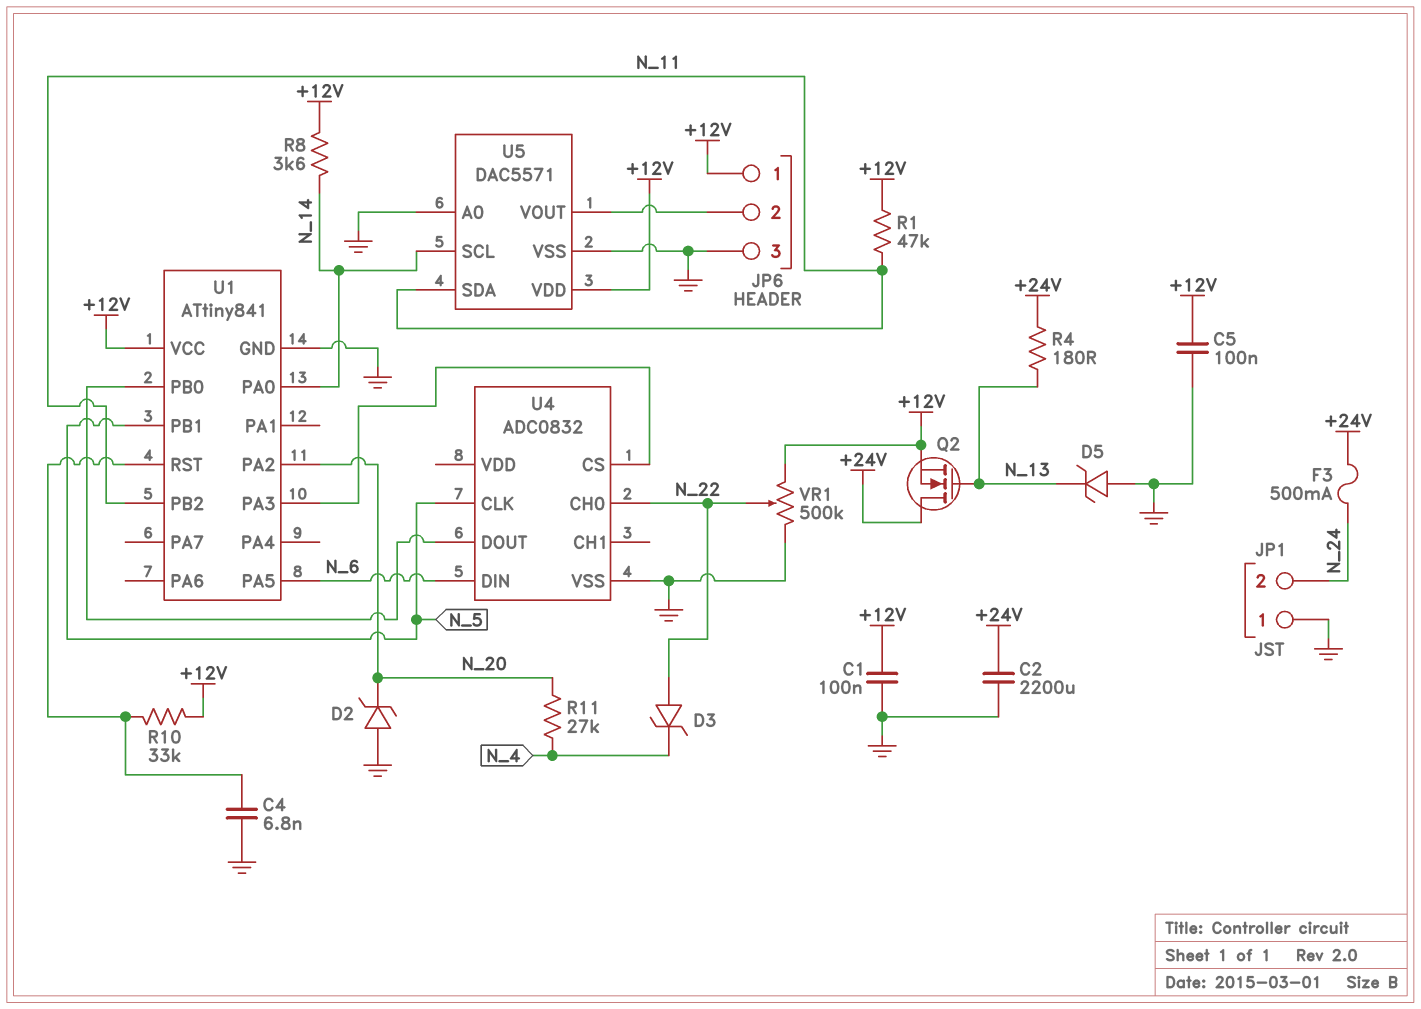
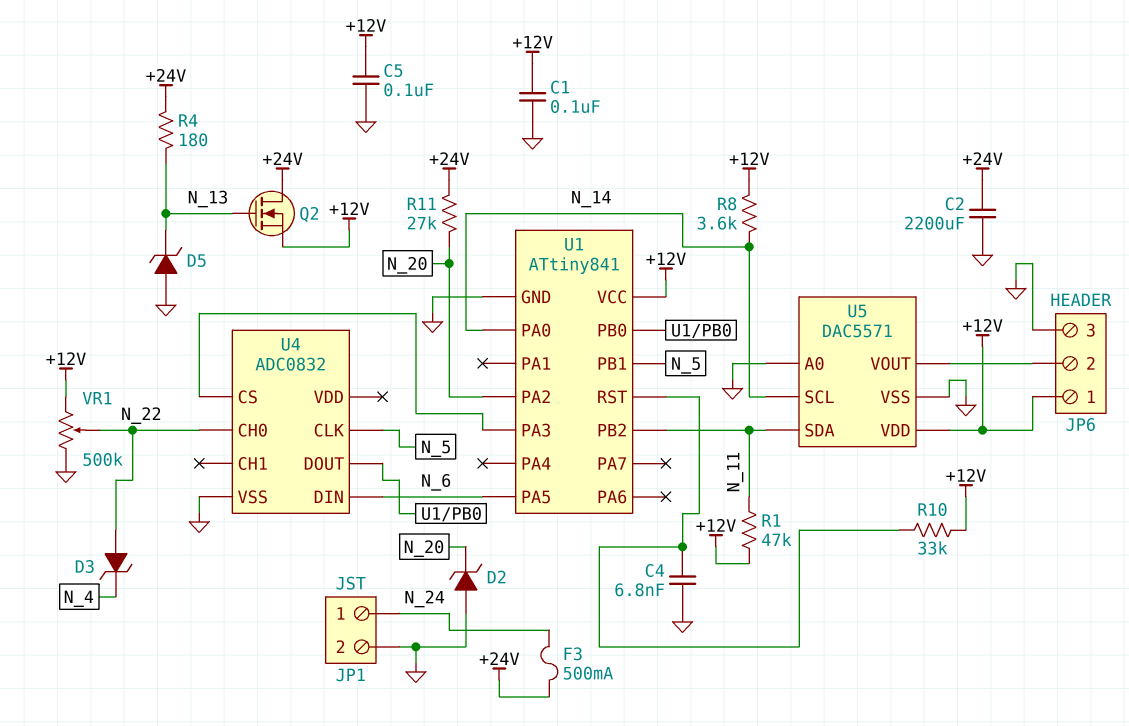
JP1 pin 1: GND -> N_24
JP1 pin 2: N_24 -> GND
R11: 27k (N_4, N_20) -> 27k (+24V, N_20)

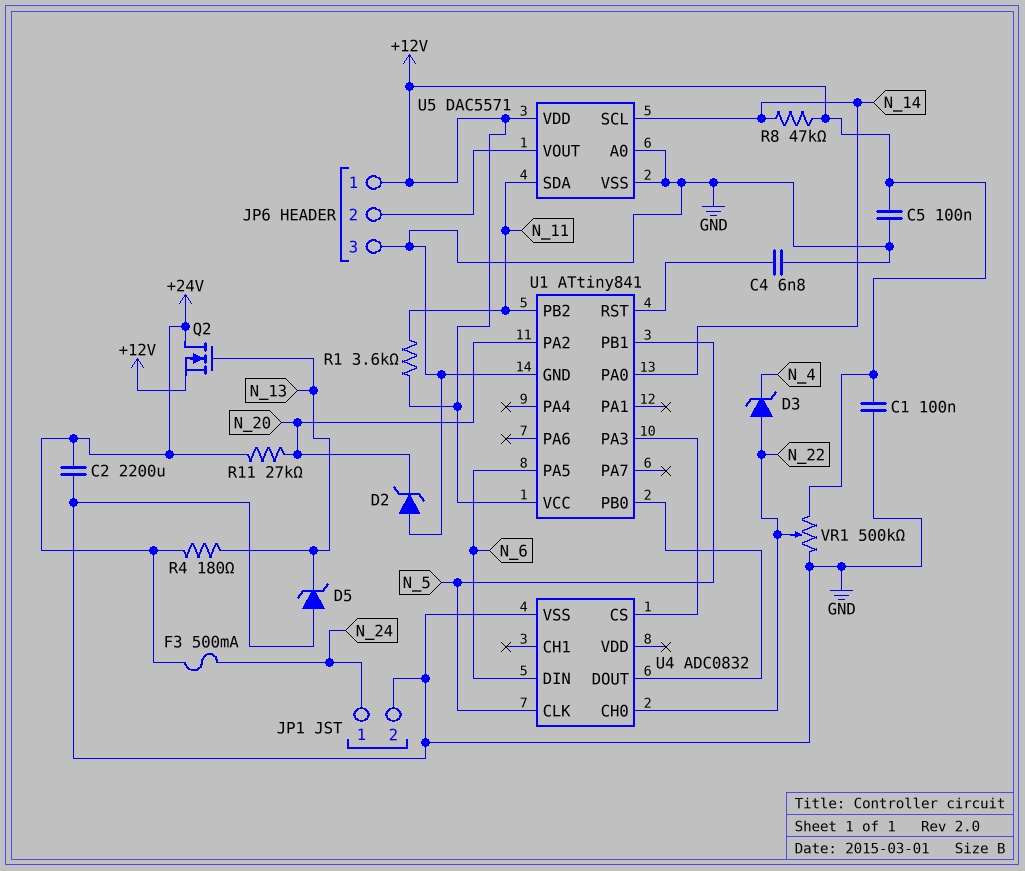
R1: 47k (+12V, N_11) -> 3.6k (+12V, N_11)
R8: 3.6k (+12V, N_14) -> 47k (+12V, N_14)
R10: 33k (+12V, U1/RST) -> none

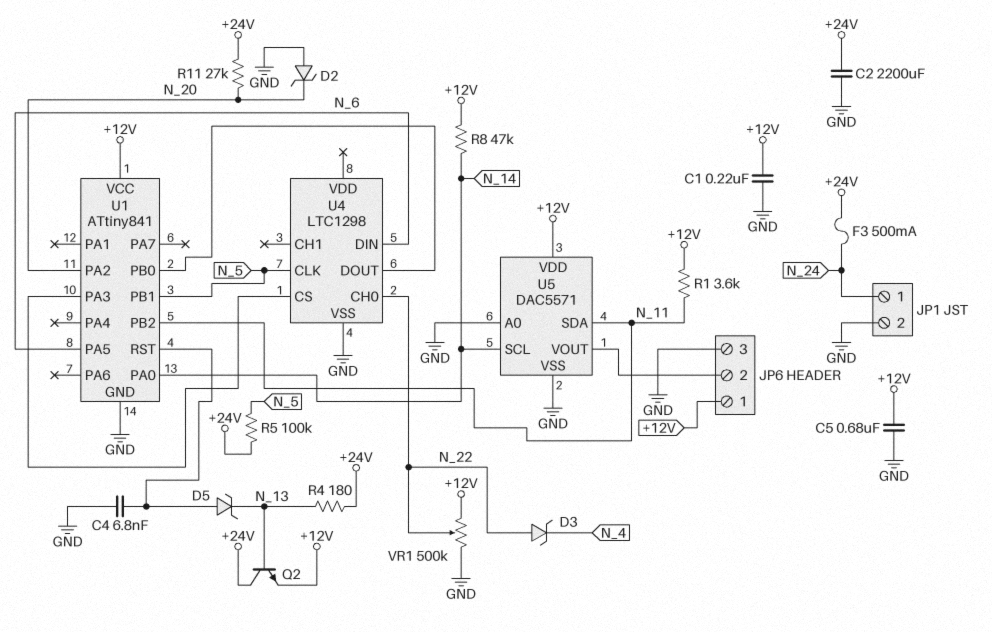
C1: 100nF (+12V, GND) -> 220nF (+12V, GND)
C5: 100nF (+12V, GND) -> 680nF (+12V, GND)
D5: zener (A GND, K N_13) -> zener (A U1/RST, K N_13)
Q2: NMOS (G N_13, D +24V, S +12V) -> NPN (B N_13, C +24V, E +12V)
R5: none -> 100k (+24V, N_5)
U4: ADC0832 -> LTC1298

